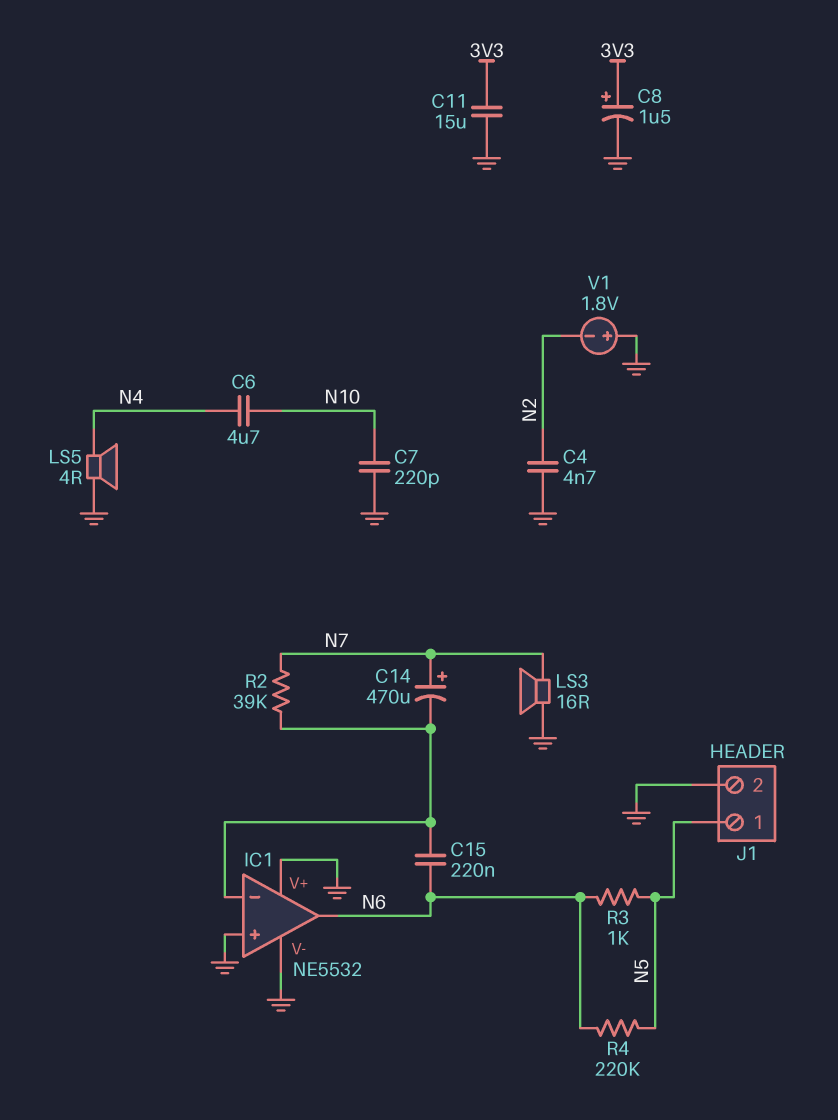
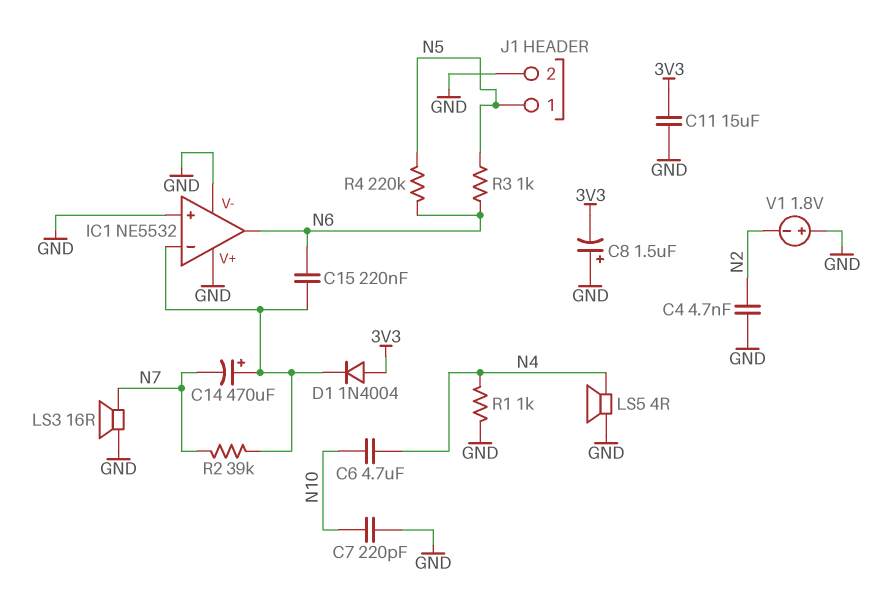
C8: 1.5uF (plus 3V3, minus GND) -> 1.5uF (plus GND, minus 3V3)
C14: 470uF (plus N7, minus IC1/in-) -> 470uF (plus IC1/in-, minus N7)
D1: none -> diode 1N4004 (A 3V3, K IC1/in-)
R1: none -> 1k (GND, N4)

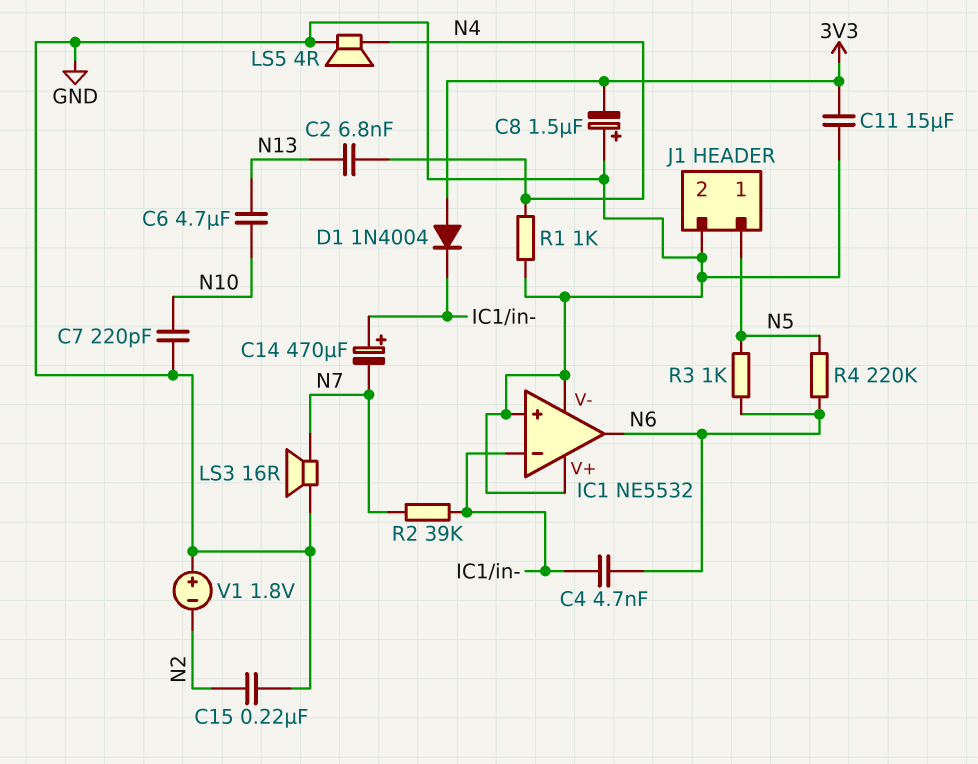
C2: none -> 6.8nF (N4, N13)
C4: 4.7nF (GND, N2) -> 4.7nF (IC1/in-, N6)
C6: 4.7uF (N4, N10) -> 4.7uF (N10, N13)
C15: 220nF (IC1/in-, N6) -> 220nF (GND, N2)

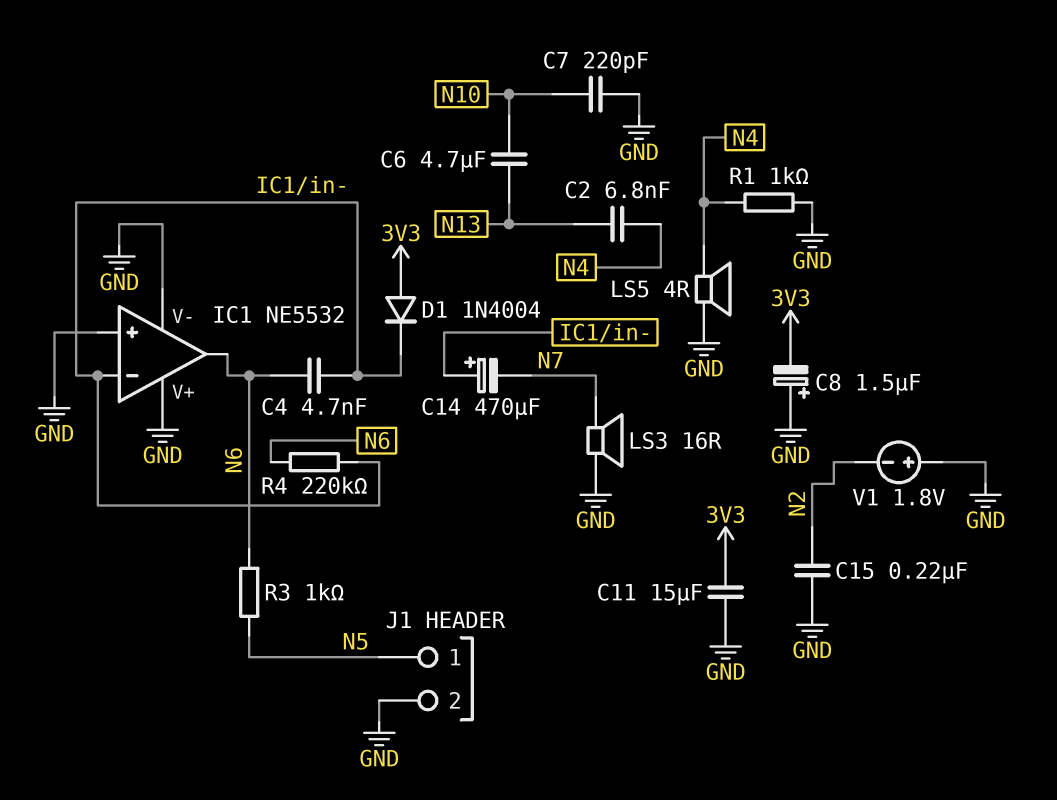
R2: 39k (IC1/in-, N7) -> none
R4: 220k (N5, N6) -> 220k (IC1/in-, N6)

